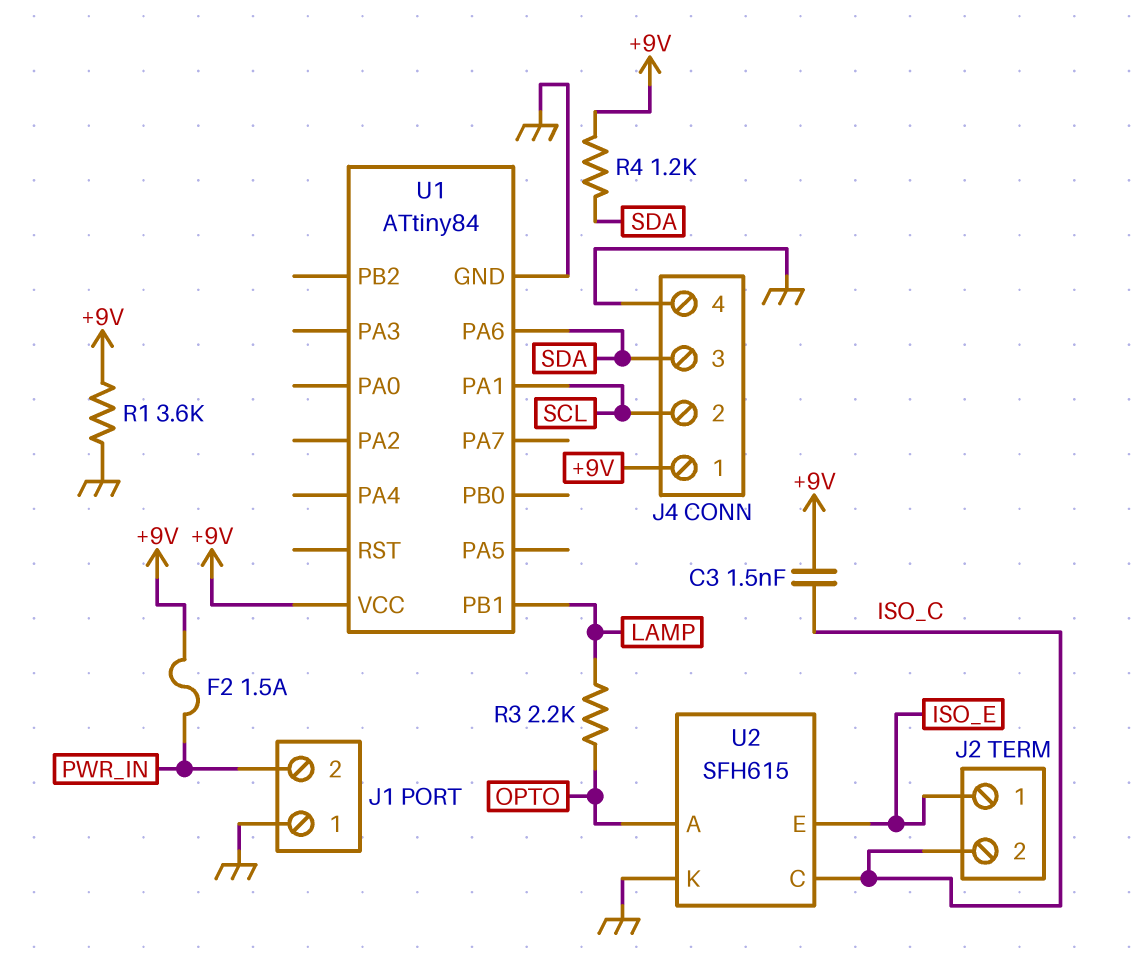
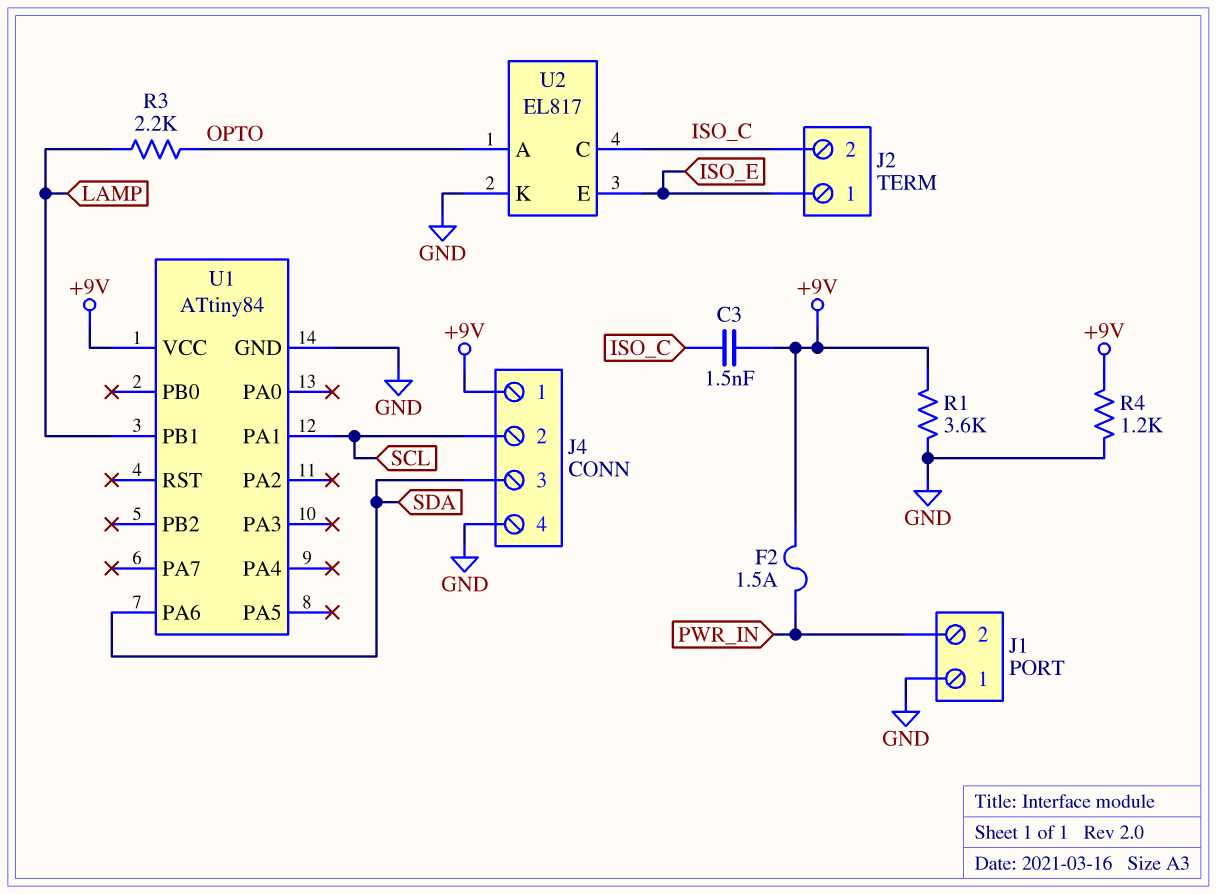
R4: 1.2k (+9V, SDA) -> 1.2k (+9V, GND)
U2: SFH615 -> EL817

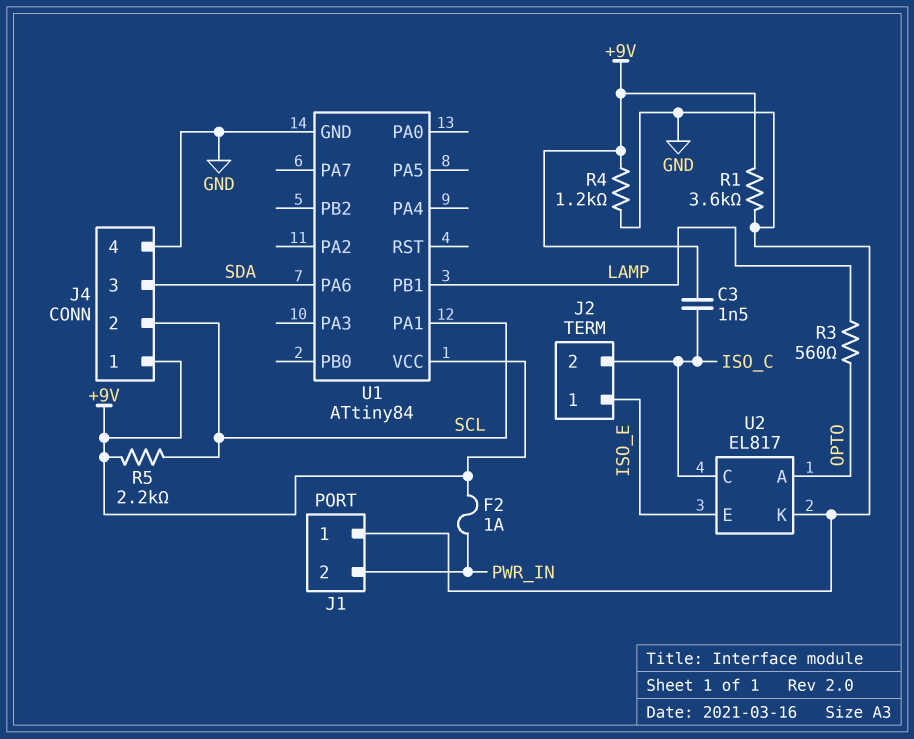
F2: 1.5A (+9V, PWR_IN) -> 1A (+9V, PWR_IN)
R3: 2.2k (LAMP, OPTO) -> 560 (LAMP, OPTO)
R5: none -> 2.2k (+9V, SCL)

